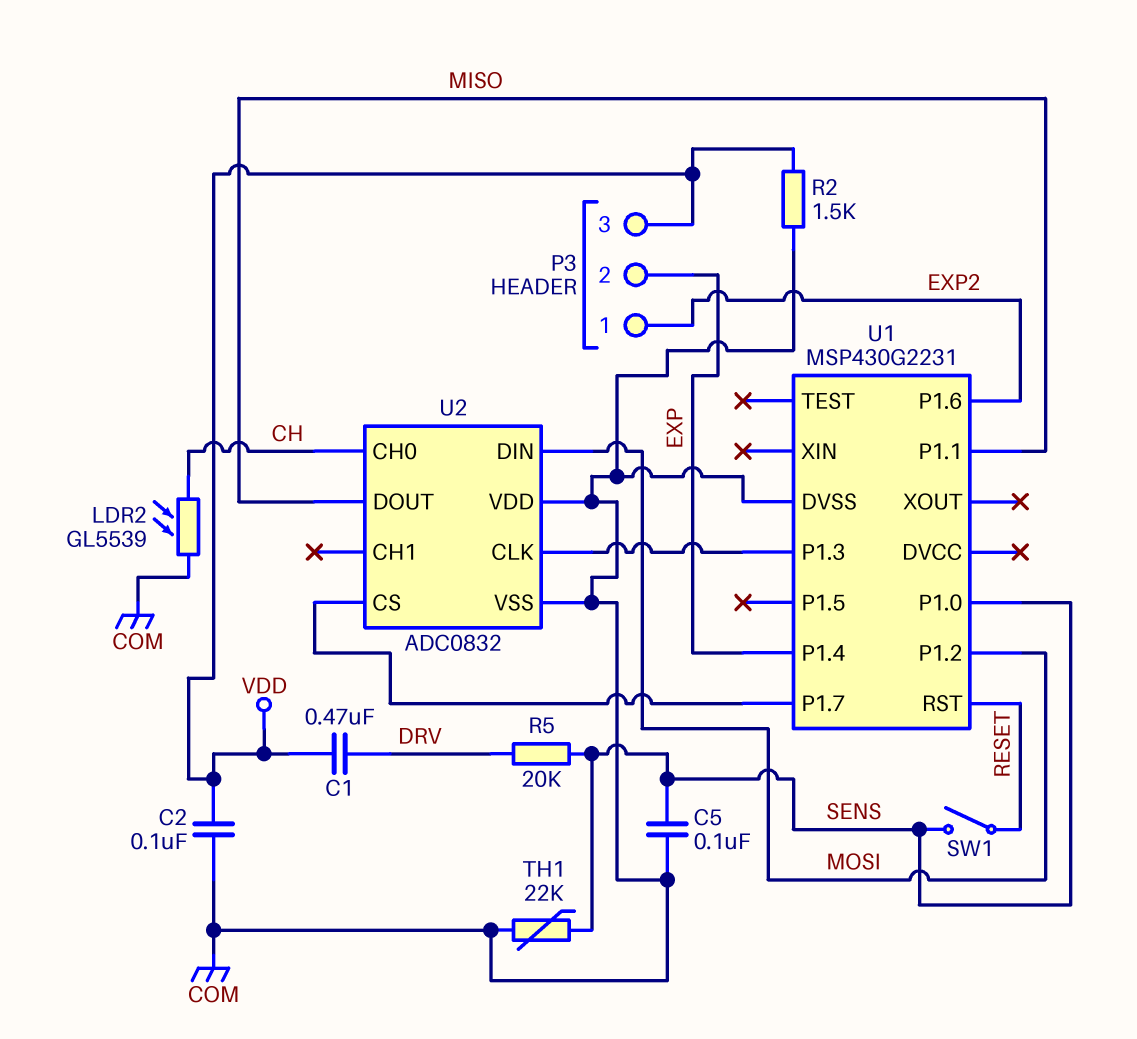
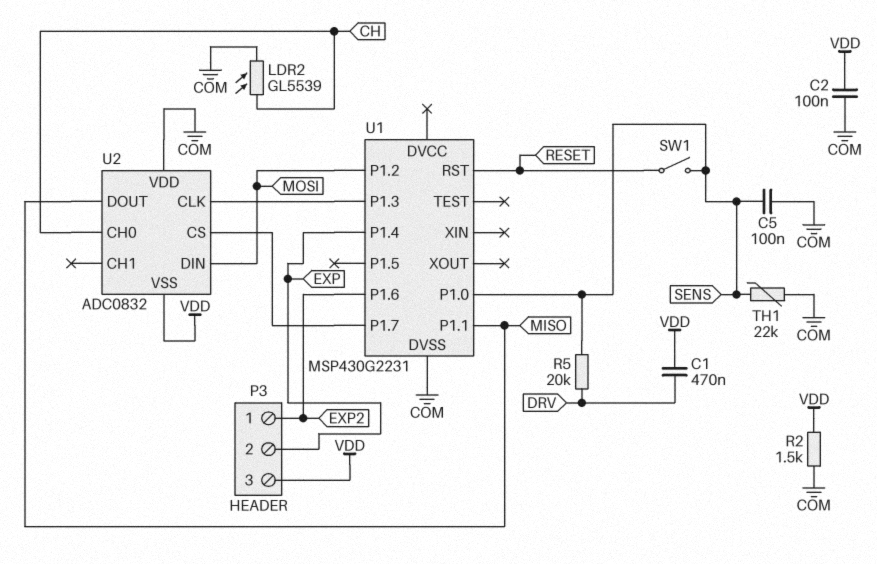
U2 pin VSS: COM -> VDD

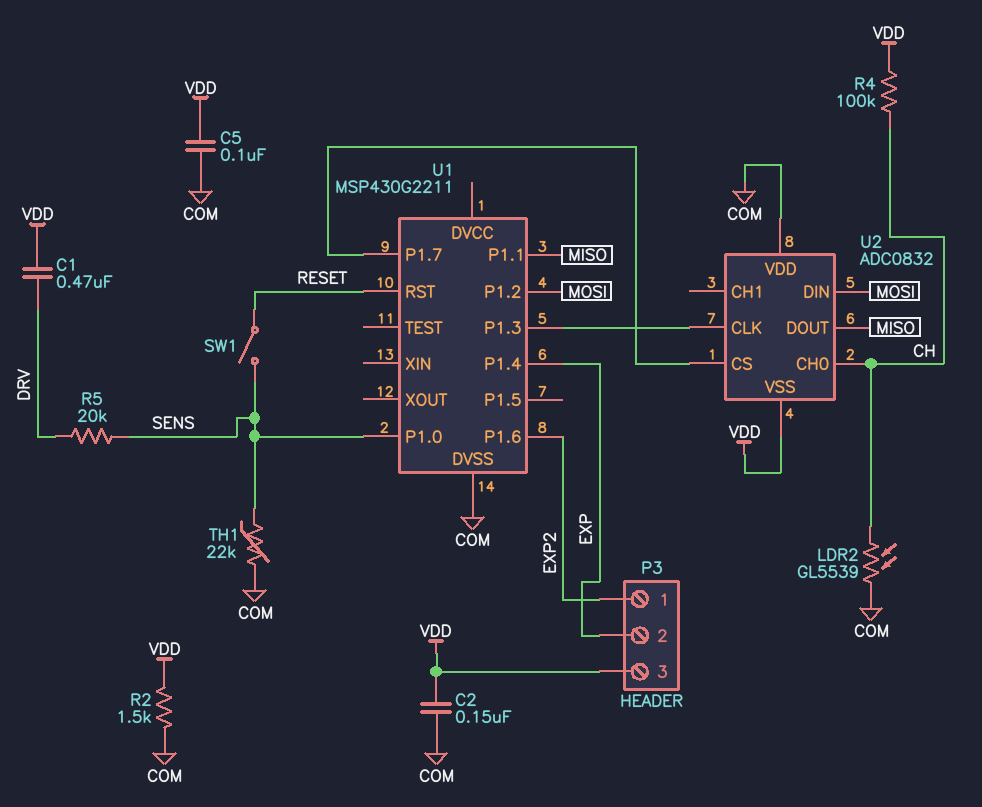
C2: 100nF (COM, VDD) -> 150nF (COM, VDD)
C5: 100nF (COM, SENS) -> 100nF (COM, VDD)
R4: none -> 100k (CH, VDD)
U1: MSP430G2231 -> MSP430G2211

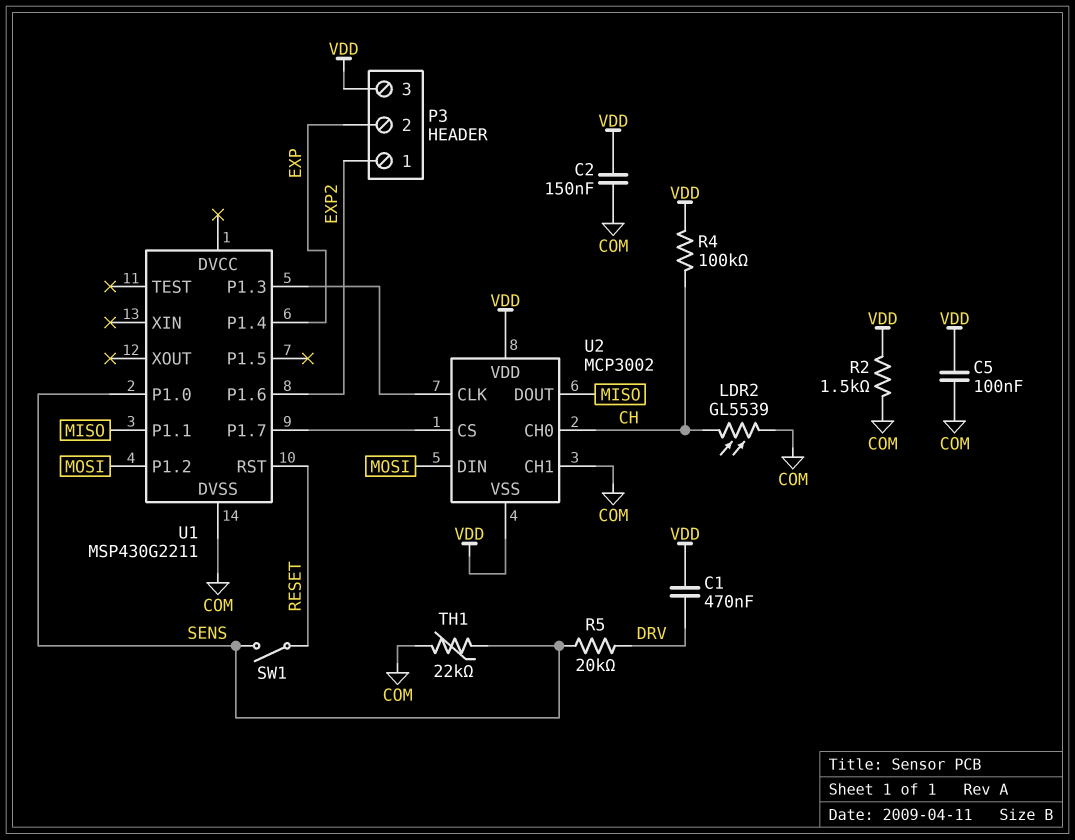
U2: ADC0832 -> MCP3002
U2 pin CH1: none -> COM
U2 pin VDD: COM -> VDD

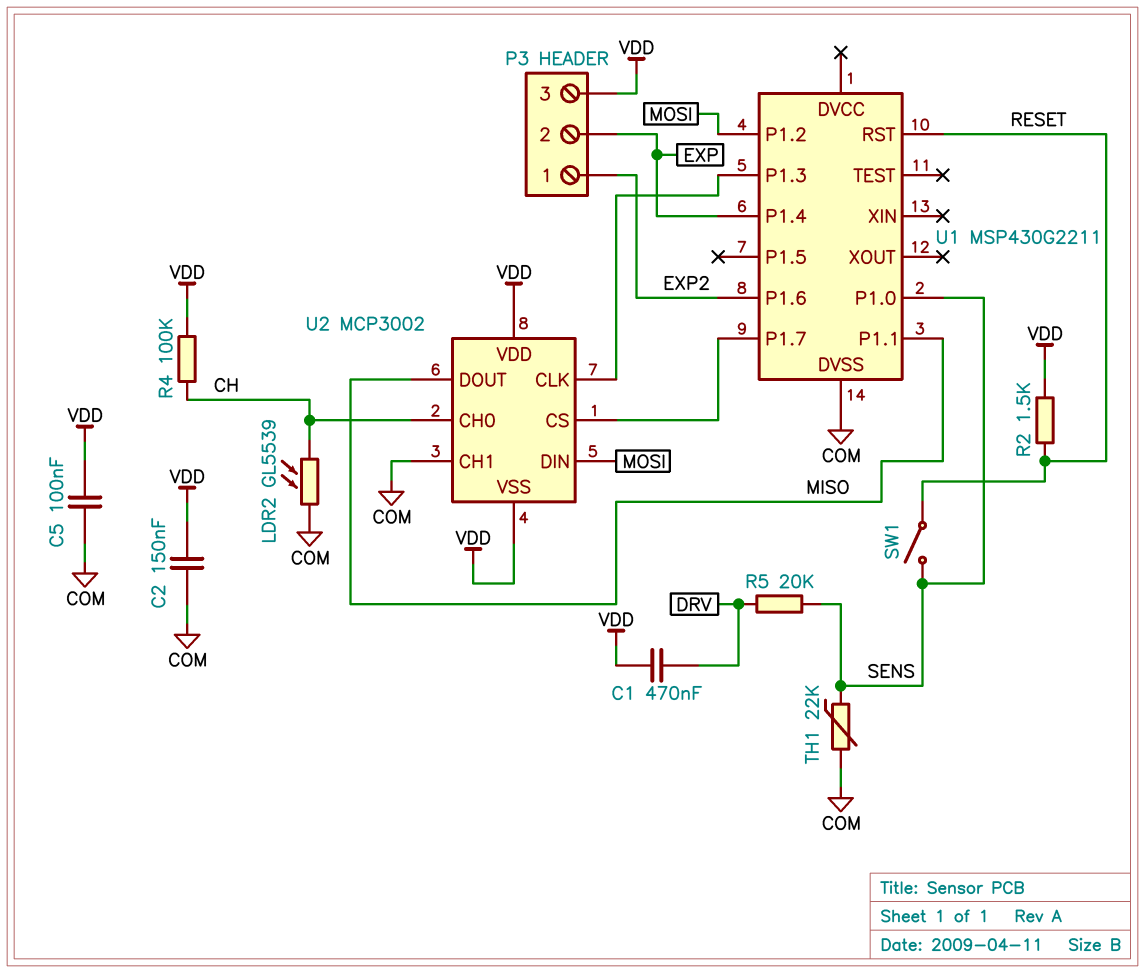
R2: 1.5k (COM, VDD) -> 1.5k (RESET, VDD)

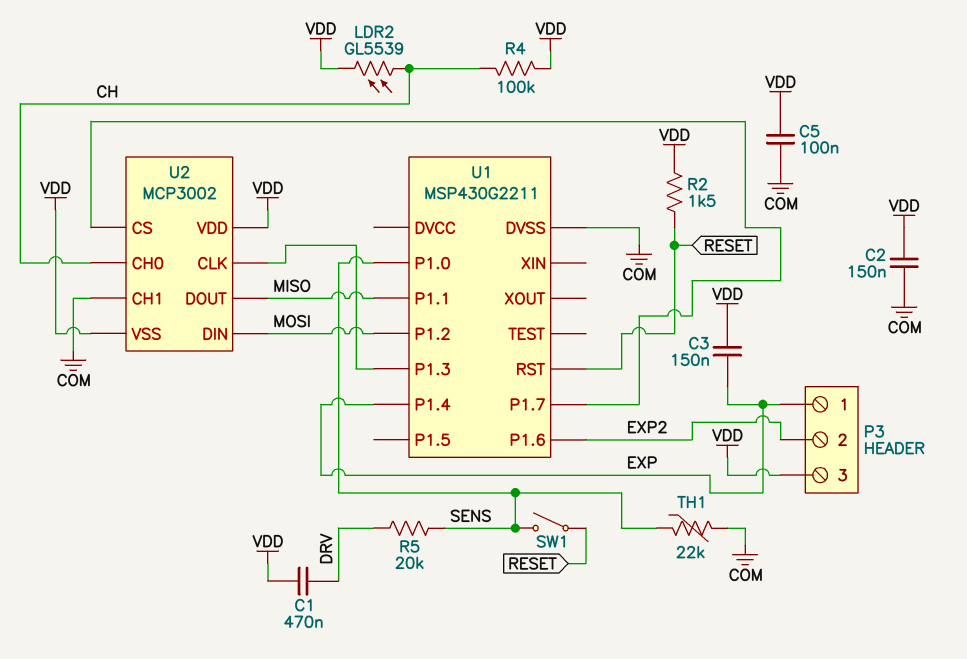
C3: none -> 150nF (EXP, VDD)
LDR2: GL5539 (CH, COM) -> GL5539 (CH, VDD)
P3 pin 1: EXP2 -> EXP
P3 pin 2: EXP -> EXP2

